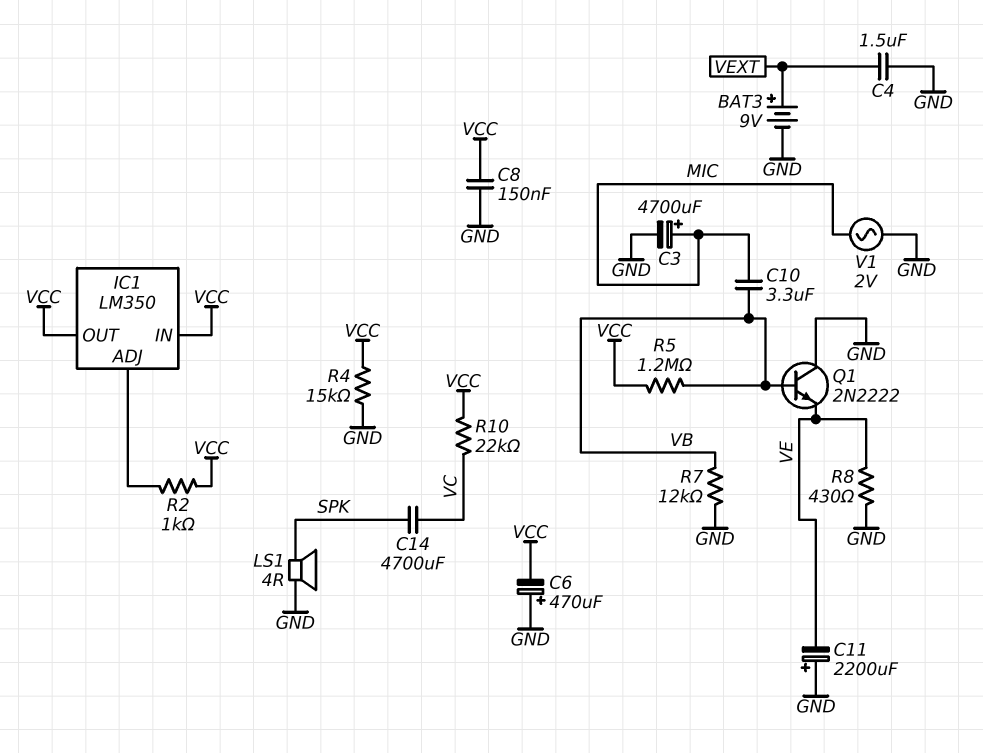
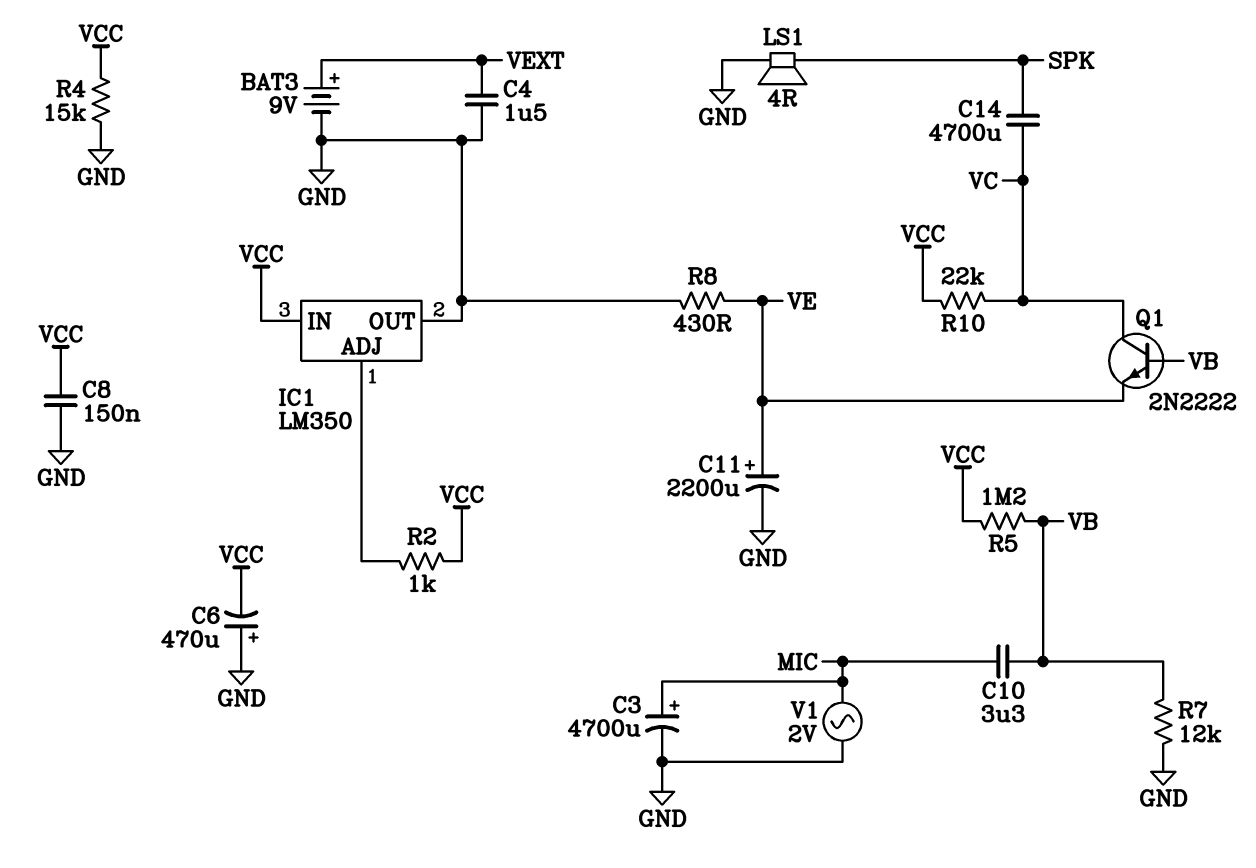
C11: 2200uF (plus GND, minus VE) -> 2200uF (plus VE, minus GND)
IC1 pin OUT: VCC -> GND
Q1: NPN 2N2222 (B VB, C GND, E VE) -> NPN 2N2222 (B VB, C VC, E VE)

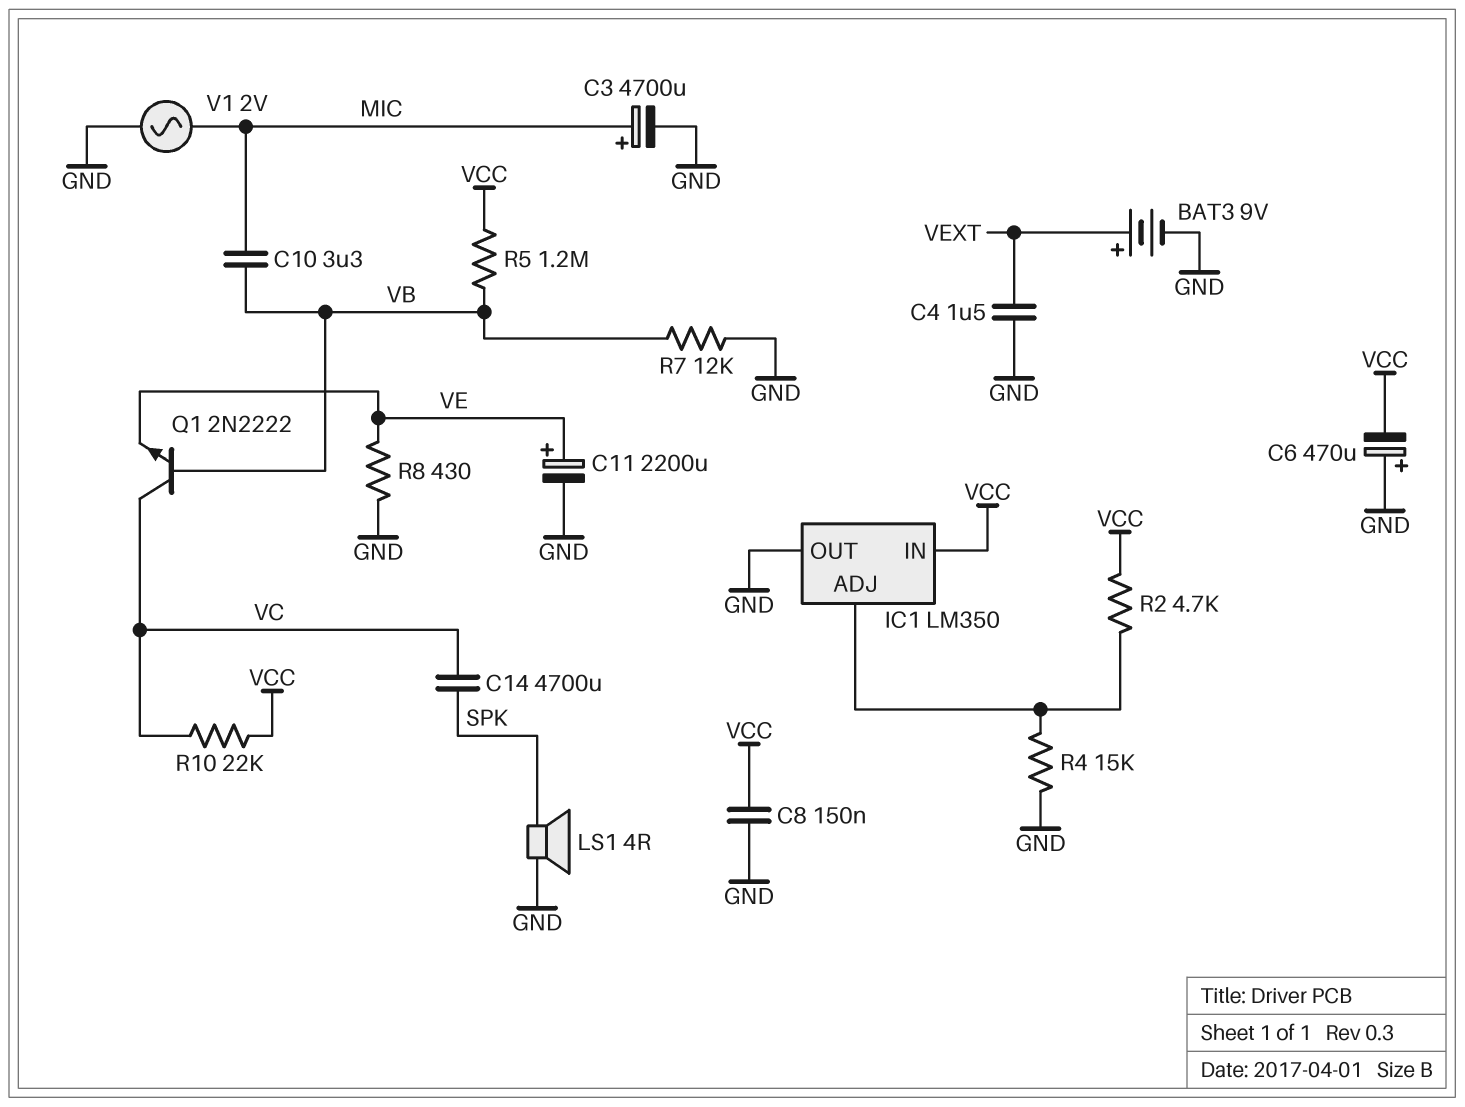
R2: 1k (IC1/ADJ, VCC) -> 4.7k (IC1/ADJ, VCC)
R4: 15k (GND, VCC) -> 15k (GND, IC1/ADJ)

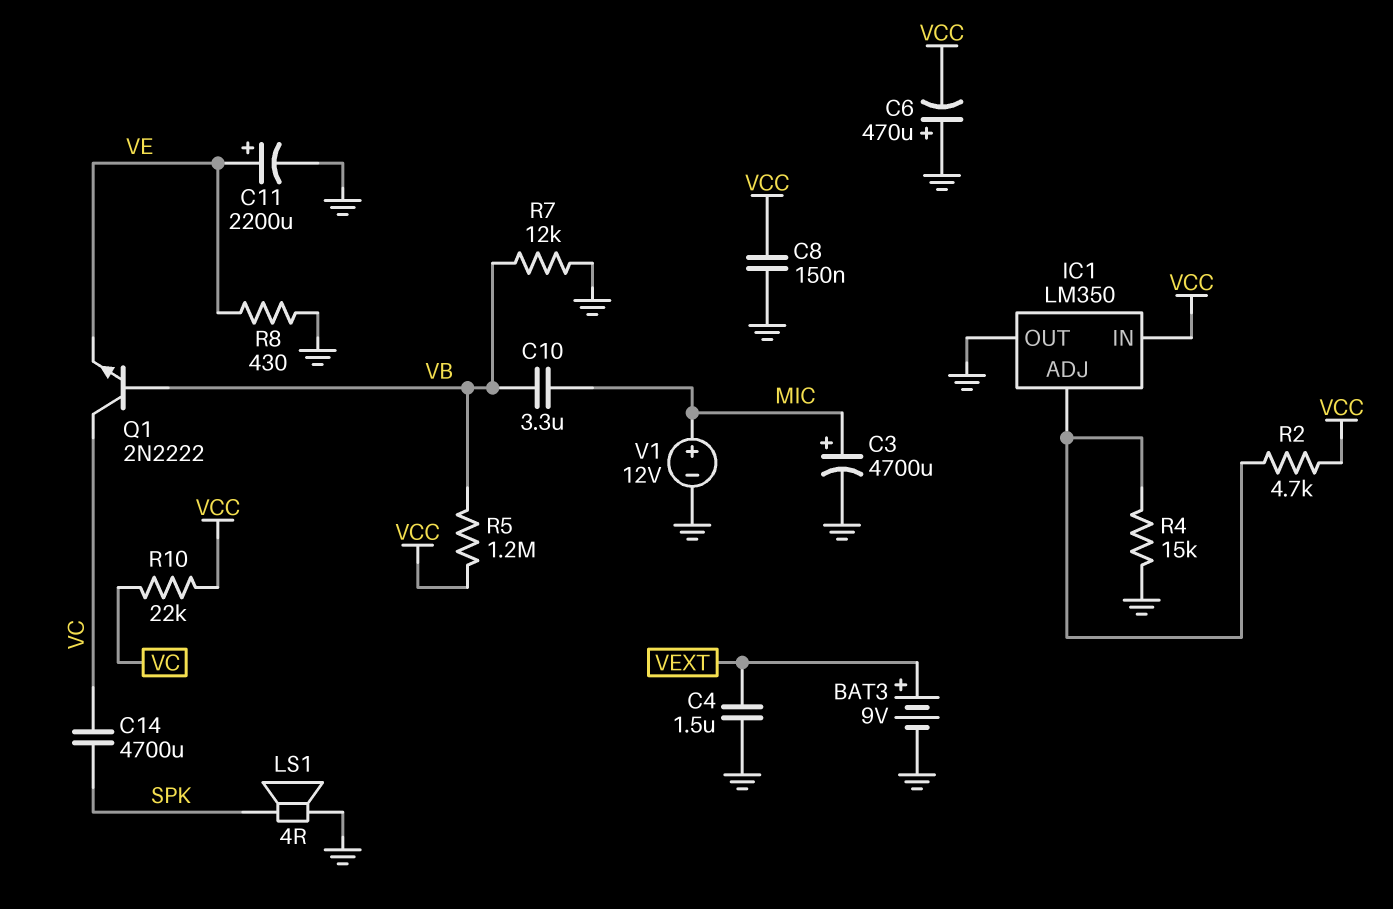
V1: AC 2V (GND, MIC) -> 12V (plus MIC, minus GND)

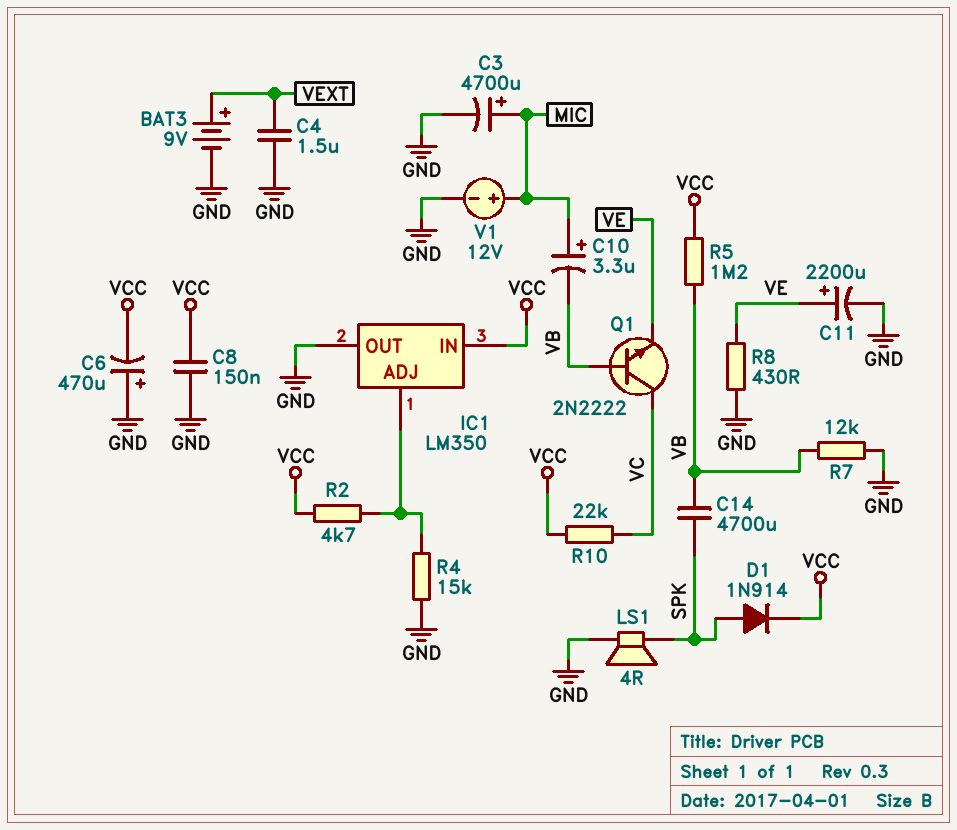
C10: 3.3uF (MIC, VB) -> 3.3uF (plus MIC, minus VB)
C14: 4700uF (SPK, VC) -> 4700uF (SPK, VB)
D1: none -> diode 1N914 (A SPK, K VCC)

